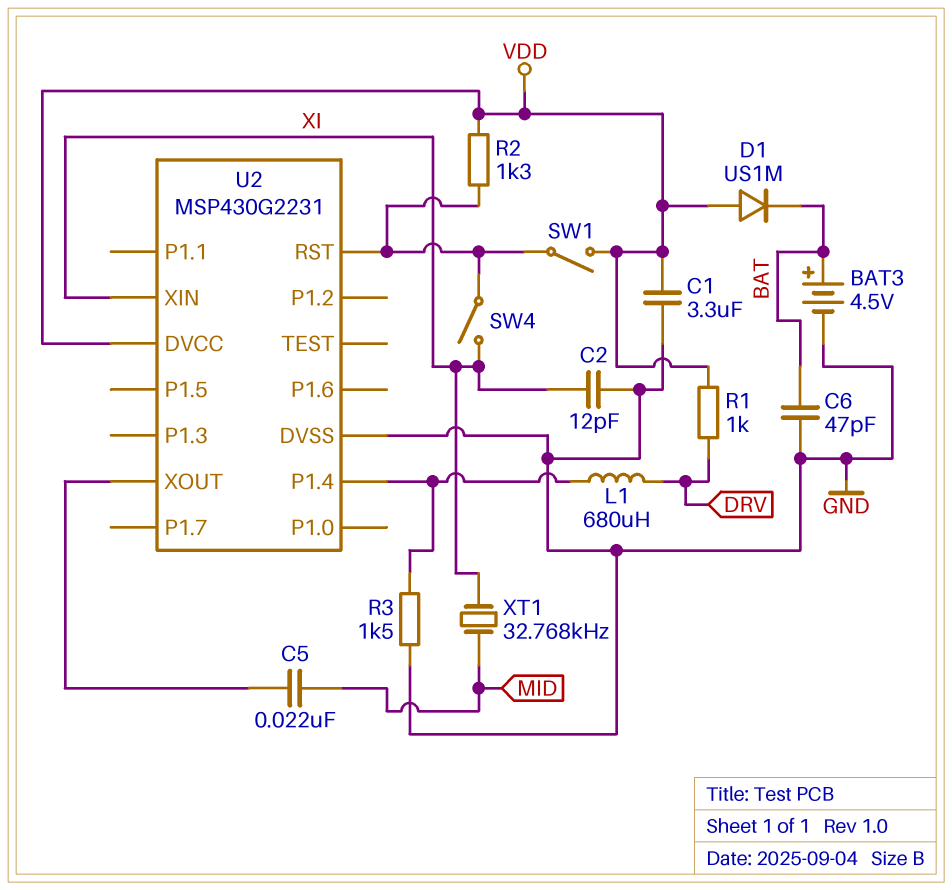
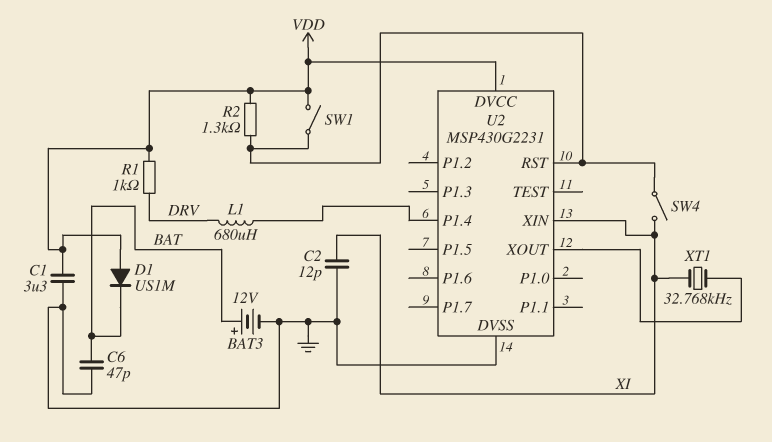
BAT3: 4.5V (plus BAT, minus GND) -> 12V (plus BAT, minus GND)
C5: 22nF (MID, U2/XOUT) -> none
R3: 1.5k (GND, U2/P1.4) -> none
XT1: 32.768kHz (MID, XI) -> 32.768kHz (U2/XOUT, XI)

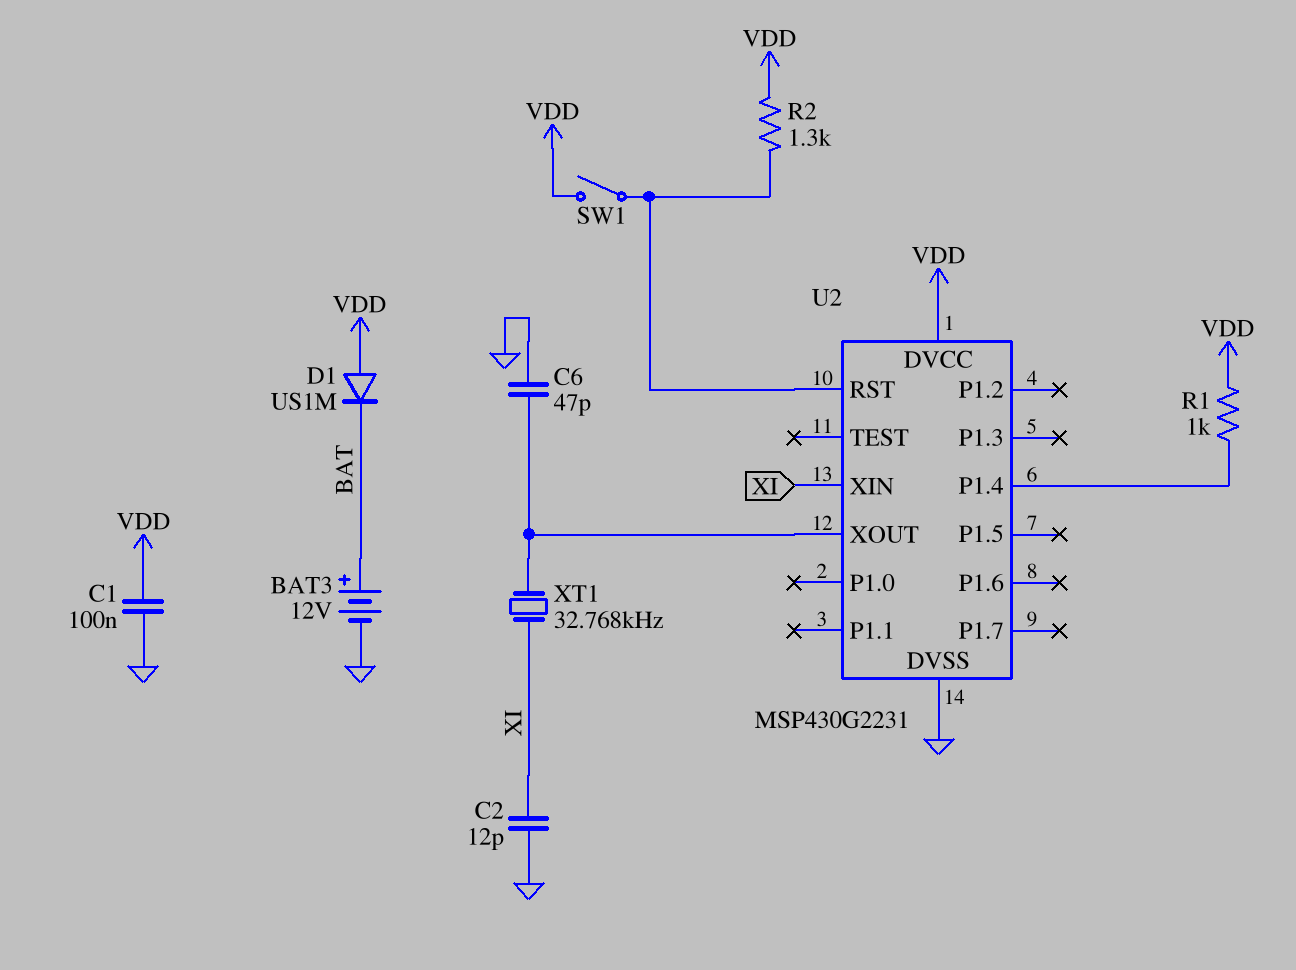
C1: 3.3uF (GND, VDD) -> 100nF (GND, VDD)
C6: 47pF (BAT, GND) -> 47pF (GND, U2/XOUT)
L1: 680uH (DRV, U2/P1.4) -> none
R1: 1k (DRV, VDD) -> 1k (U2/P1.4, VDD)
SW4: switch (U2/RST, XI) -> none

